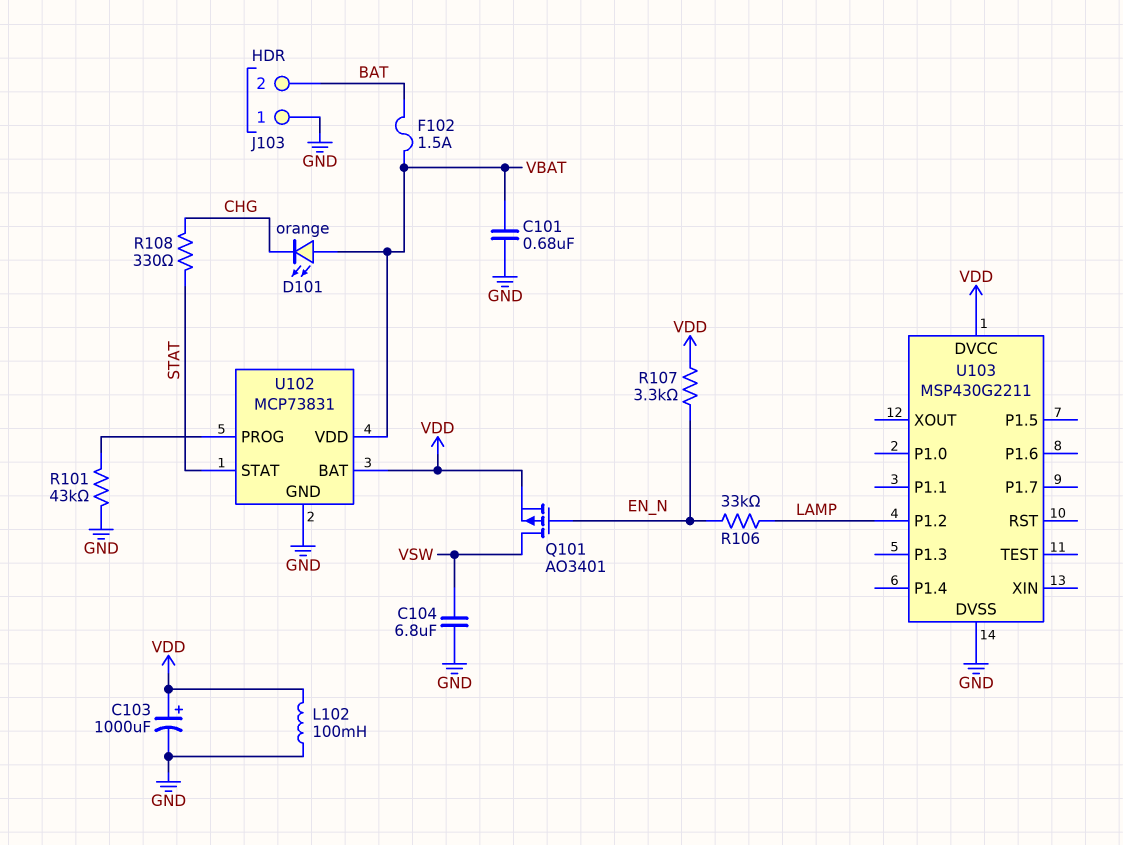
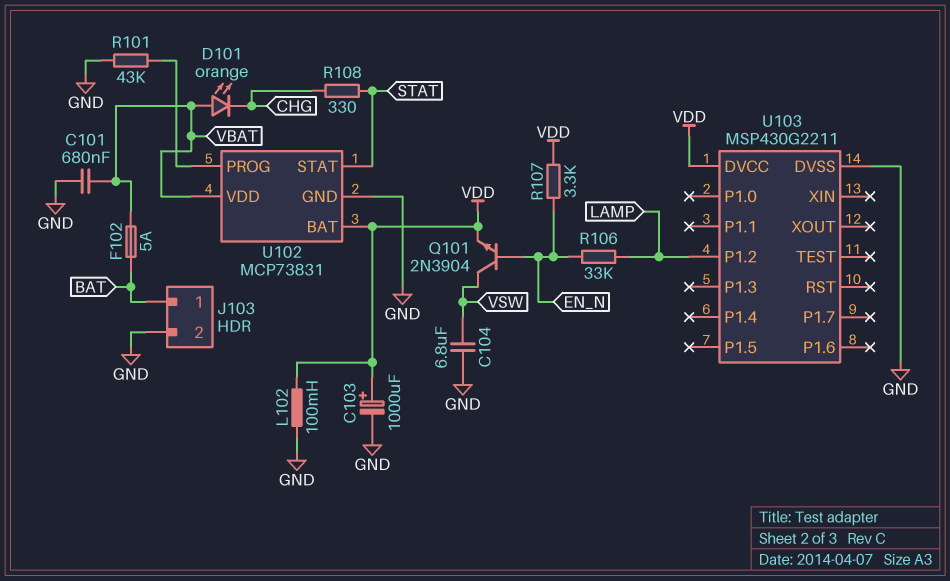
F102: 1.5A (BAT, VBAT) -> 5A (BAT, VBAT)
J103 pin 1: GND -> BAT
J103 pin 2: BAT -> GND
Q101: PMOS AO3401 (G EN_N, D VSW, S VDD) -> NPN 2N3904 (B EN_N, C VSW, E VDD)

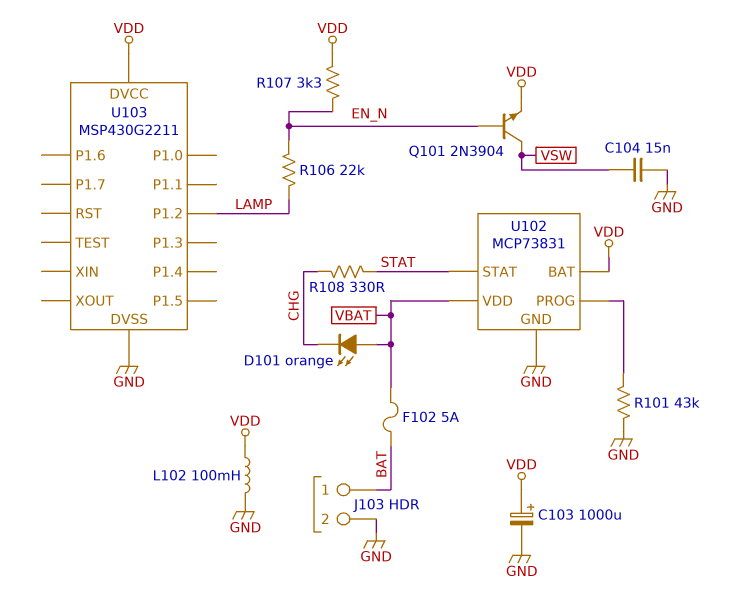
C101: 680nF (GND, VBAT) -> none
C104: 6.8uF (GND, VSW) -> 15nF (GND, VSW)
R106: 33k (EN_N, LAMP) -> 22k (EN_N, LAMP)

